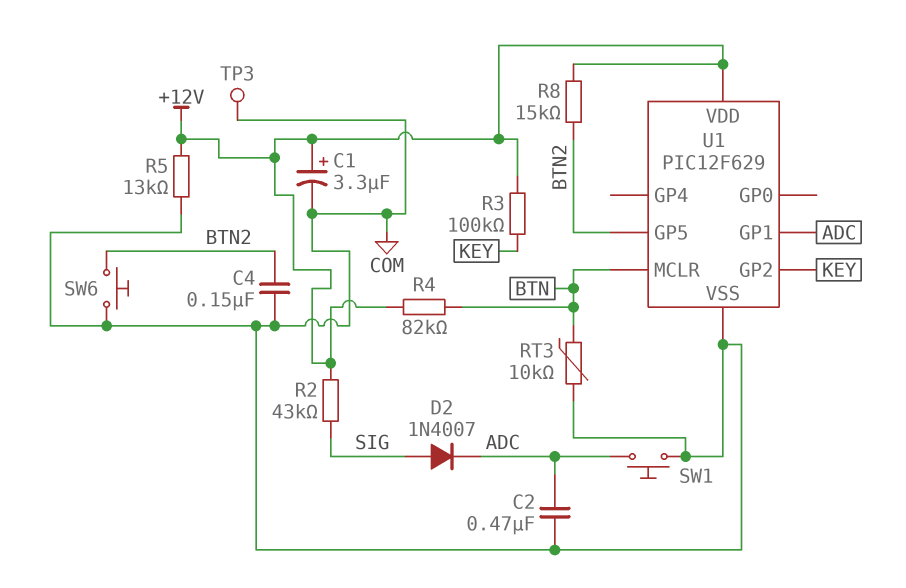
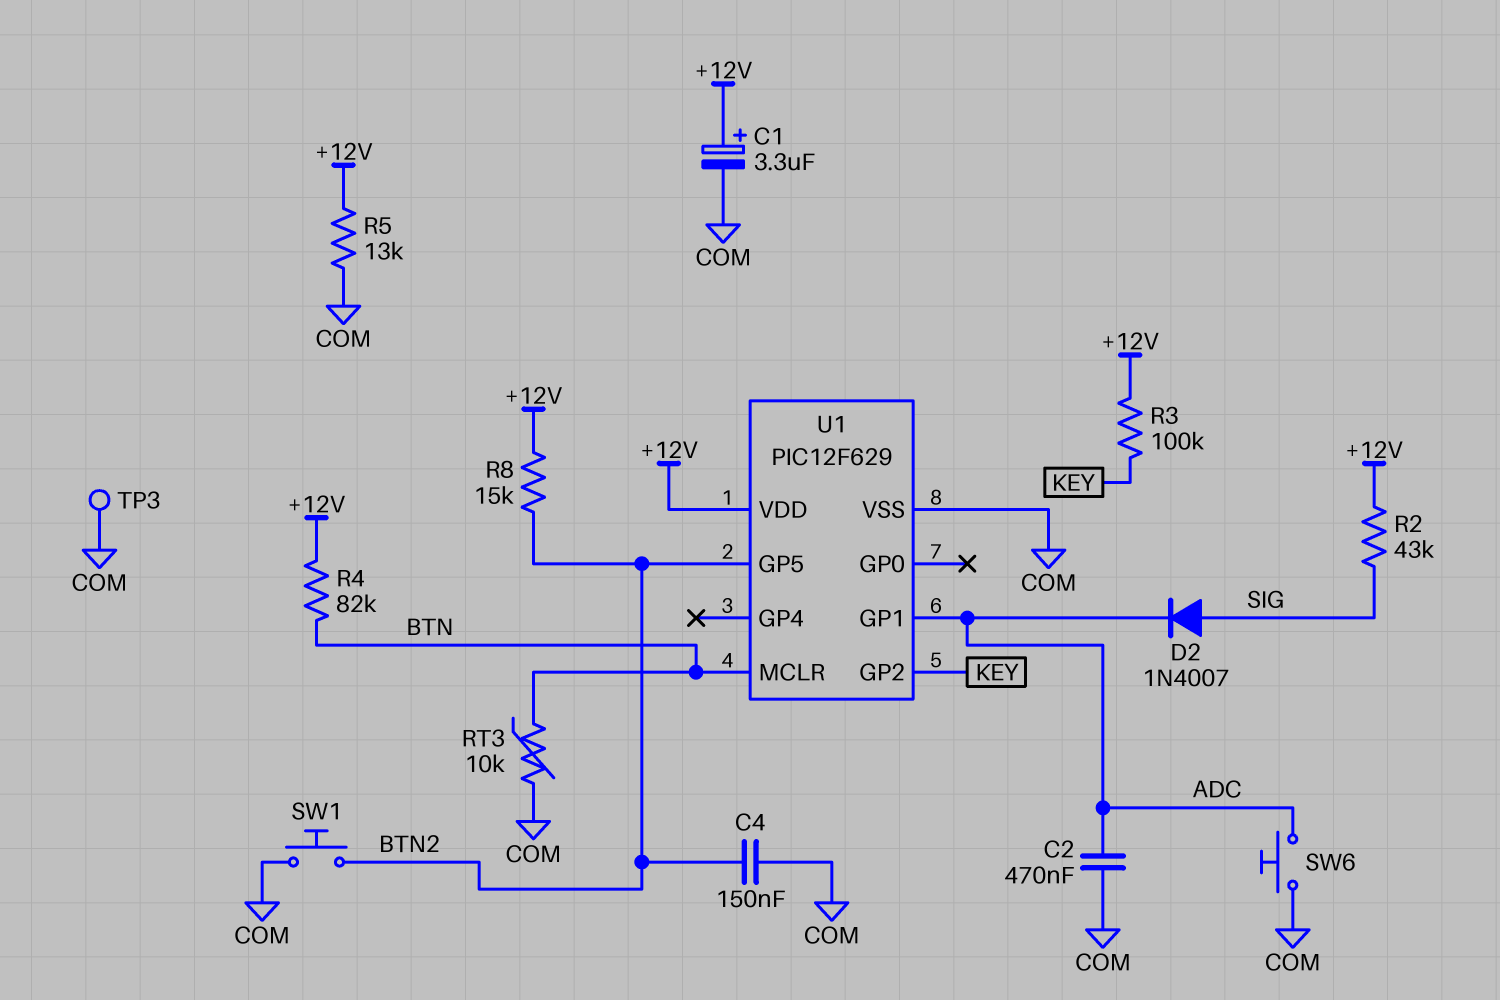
SW1: button (ADC, COM) -> button (BTN2, COM)
SW6: button (BTN2, COM) -> button (ADC, COM)

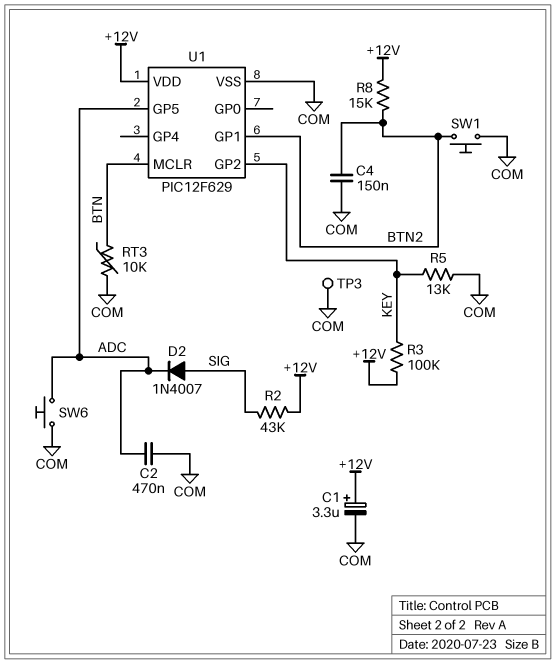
R4: 82k (+12V, BTN) -> none
R5: 13k (+12V, COM) -> 13k (COM, KEY)
U1 pin GP1: ADC -> BTN2
U1 pin GP5: BTN2 -> ADC

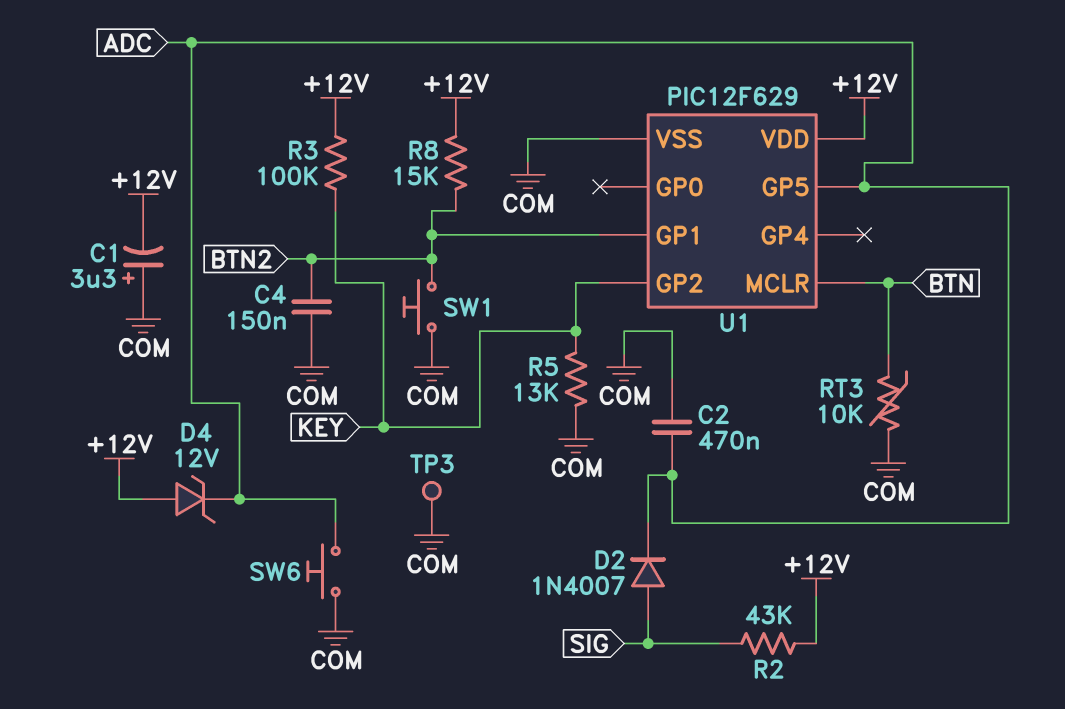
C1: 3.3uF (plus +12V, minus COM) -> 3.3uF (plus COM, minus +12V)
D4: none -> zener 12V (A +12V, K ADC)

